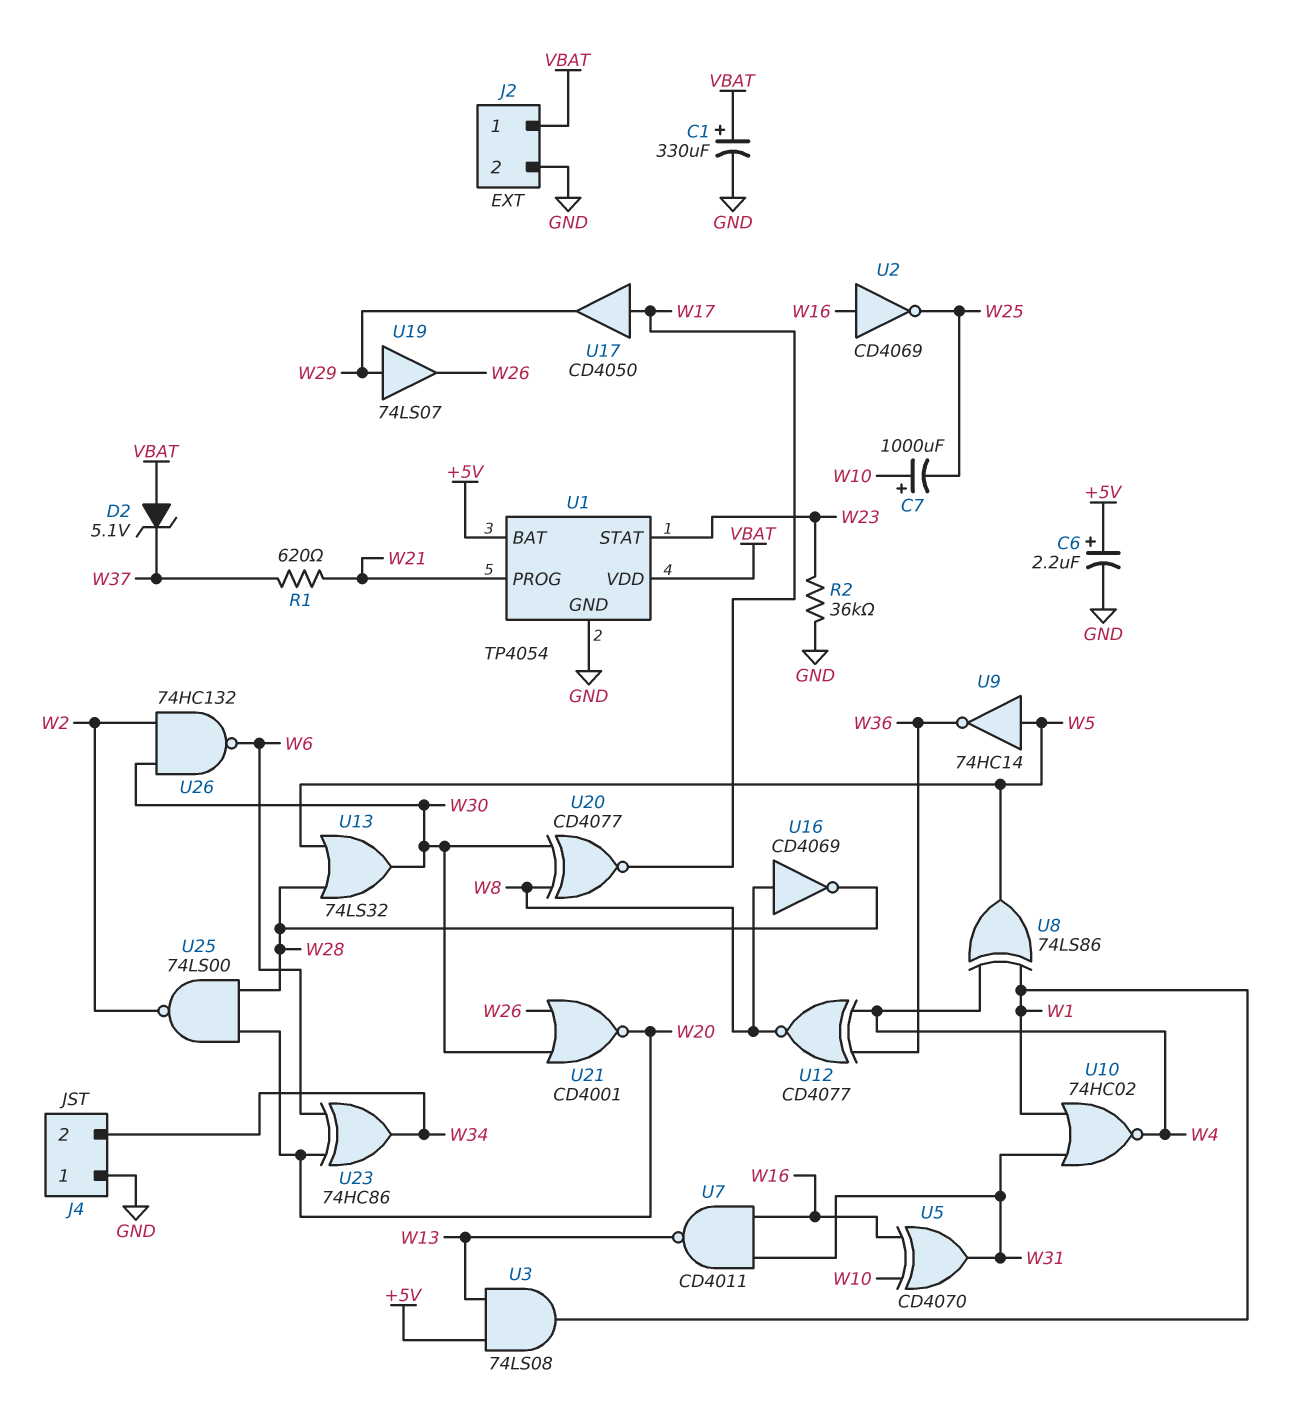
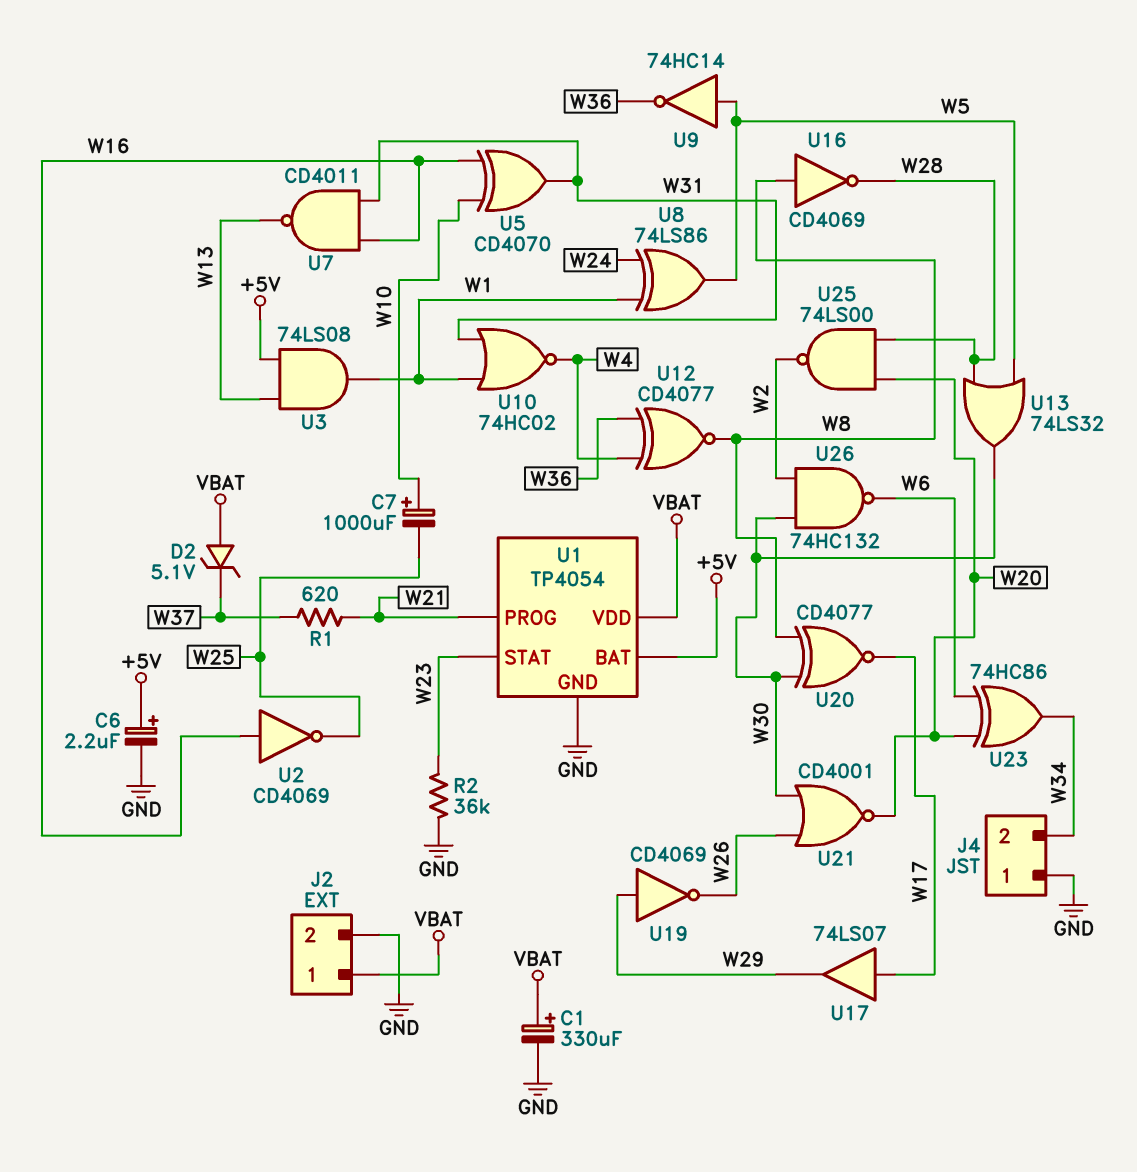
U8: XOR 74LS86 (in W1, in W4, out W5) -> XOR 74LS86 (in W1, in W24, out W5)
U17: buffer CD4050 (in W17, out W29) -> buffer 74LS07 (in W17, out W29)
U19: buffer 74LS07 (in W29, out W26) -> NOT CD4069 (in W29, out W26)

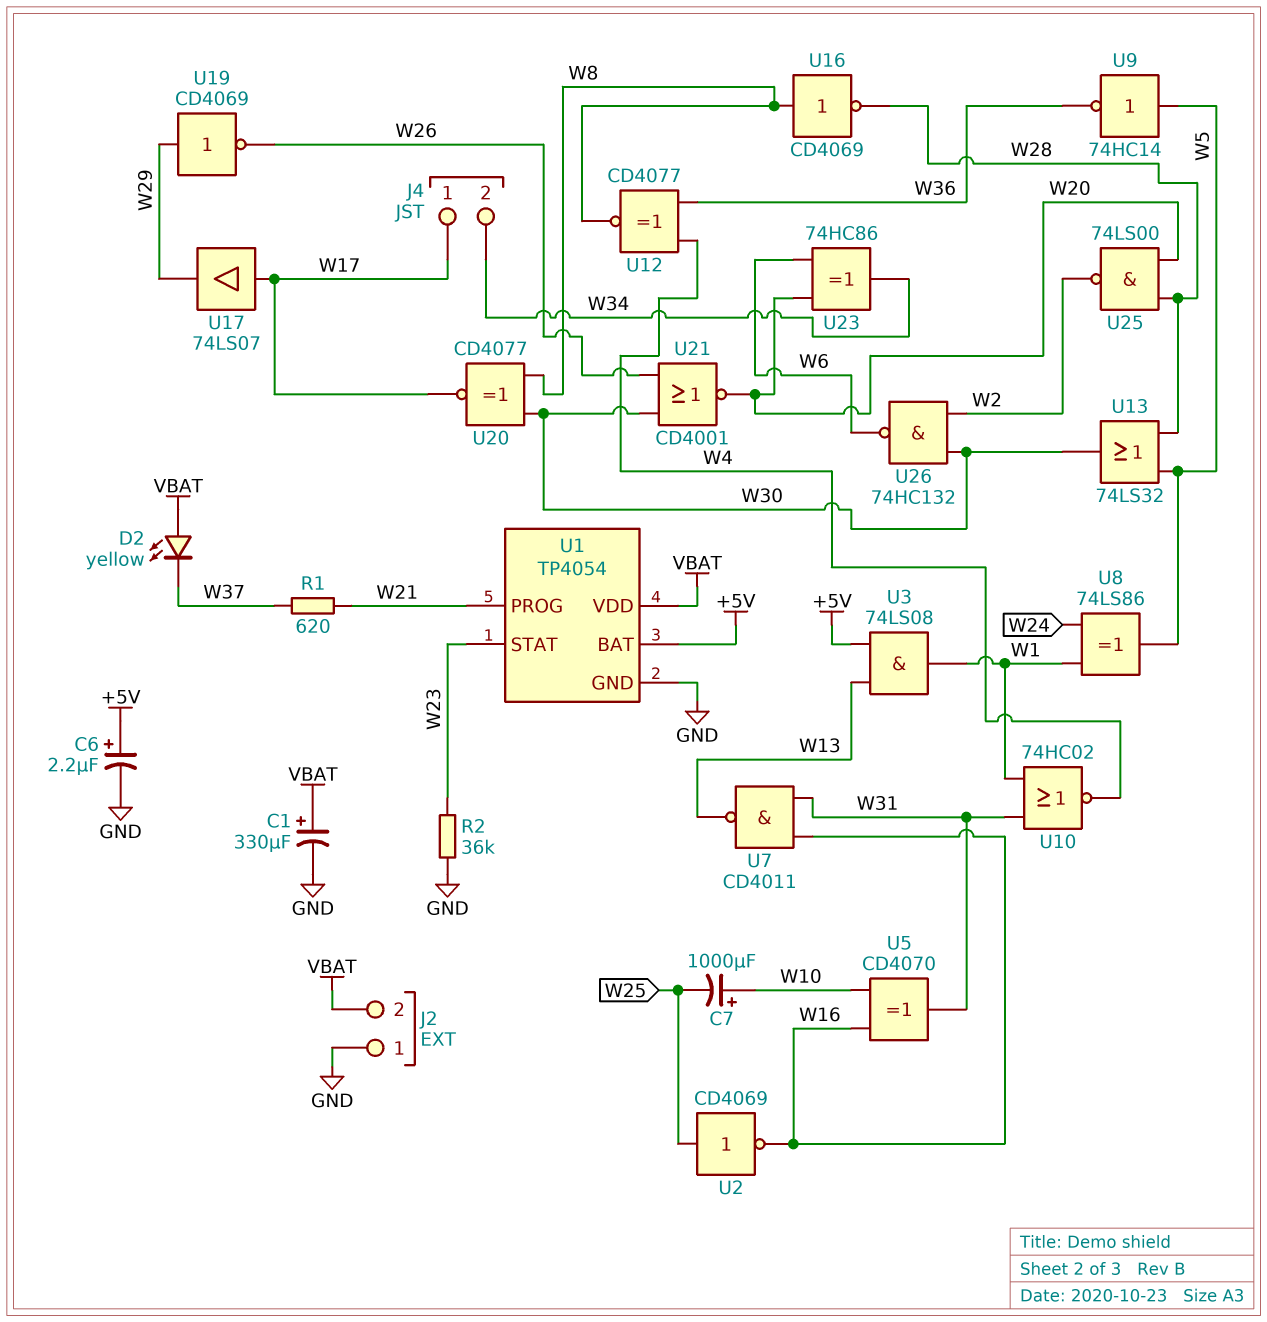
D2: zener 5.1V (A VBAT, K W37) -> LED yellow (A VBAT, K W37)
J2 pin 1: VBAT -> GND
J2 pin 2: GND -> VBAT
J4 pin 1: GND -> W17
U2: NOT CD4069 (in W16, out W25) -> NOT CD4069 (in W25, out W16)

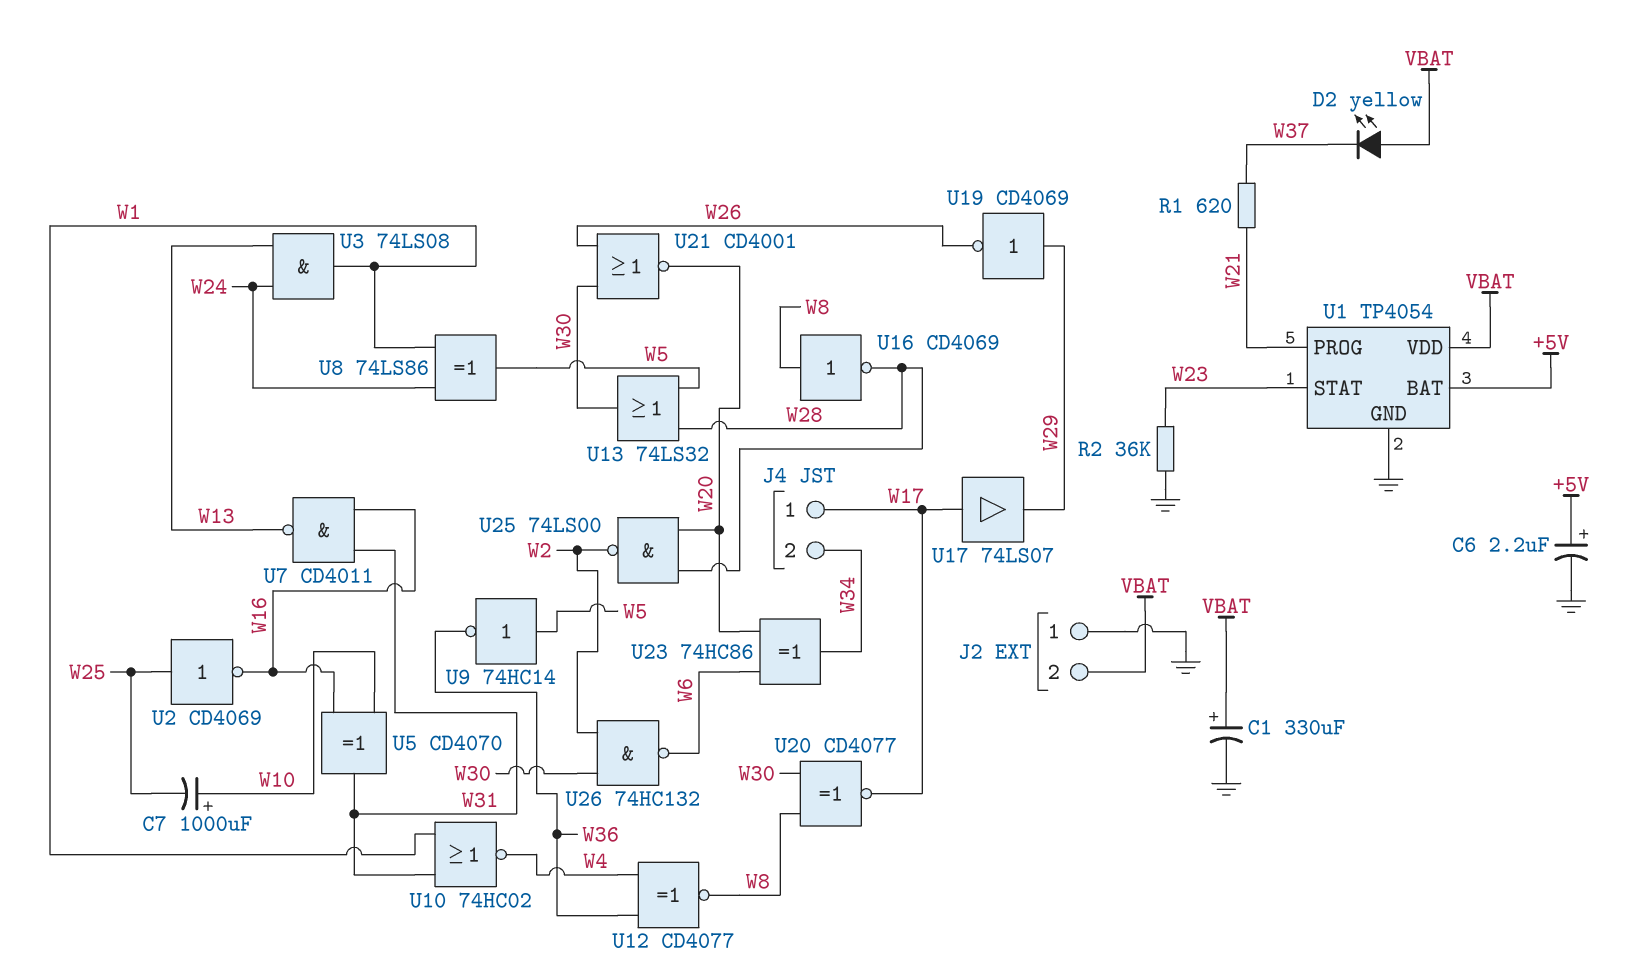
U3: AND 74LS08 (in +5V, in W13, out W1) -> AND 74LS08 (in W13, in W24, out W1)

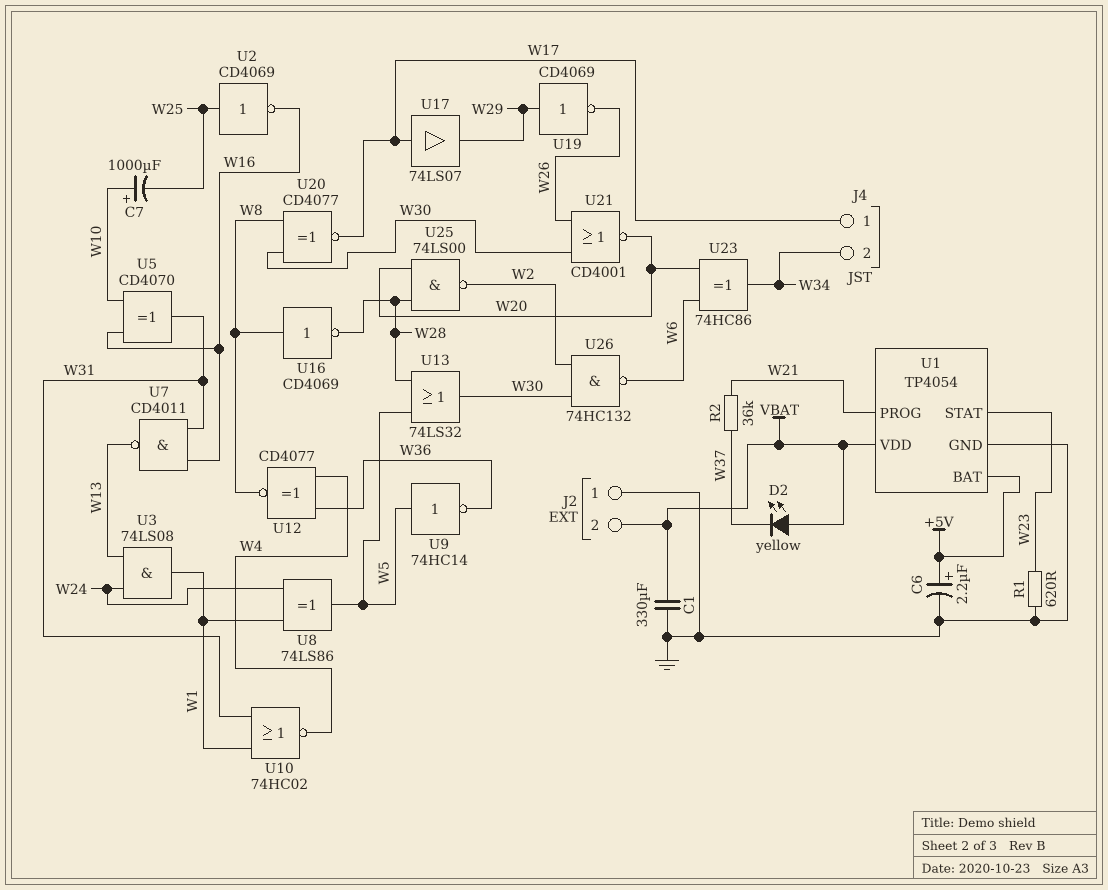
C1: 330uF (plus VBAT, minus GND) -> 330uF (GND, VBAT)
R1: 620 (W21, W37) -> 620 (GND, W23)
R2: 36k (GND, W23) -> 36k (W21, W37)

